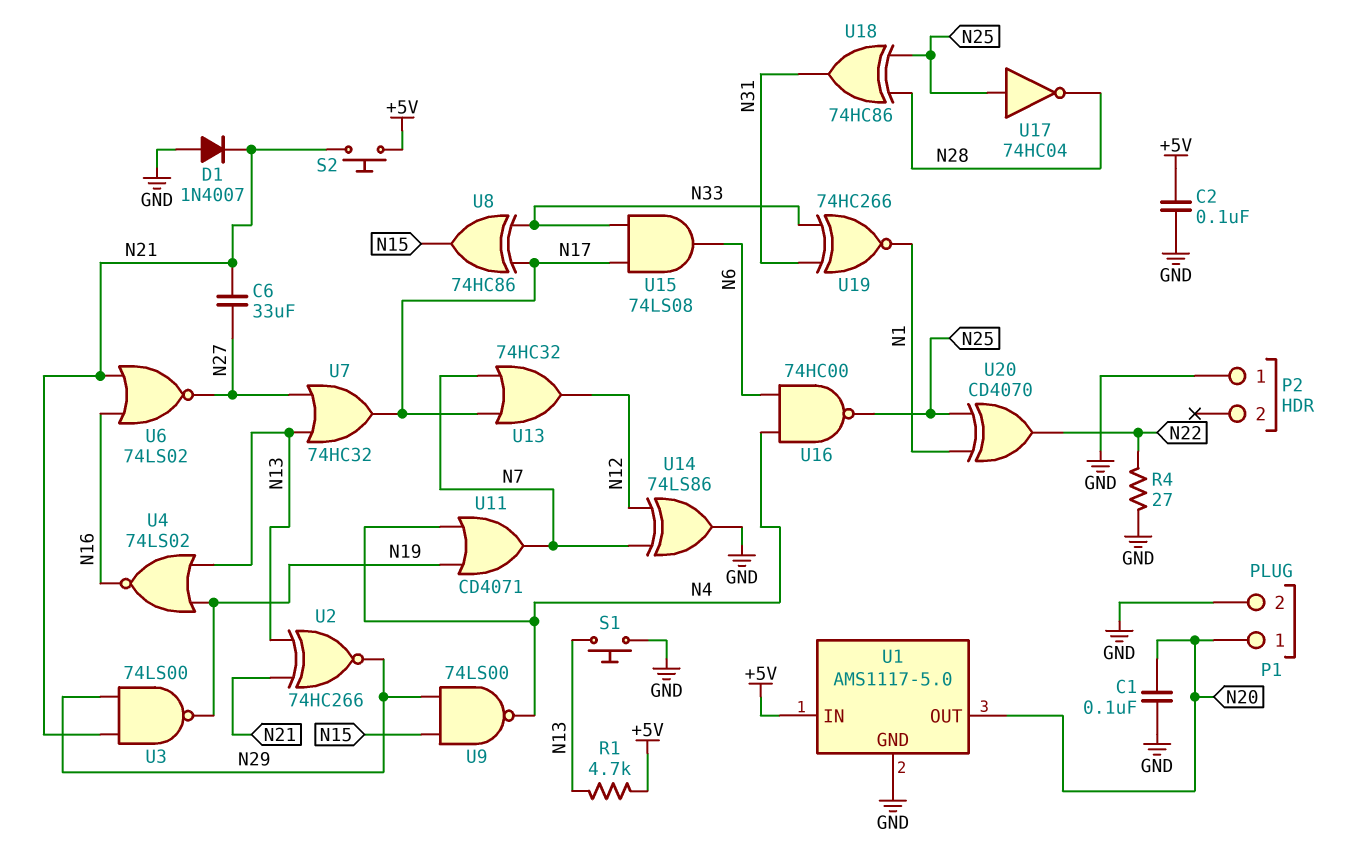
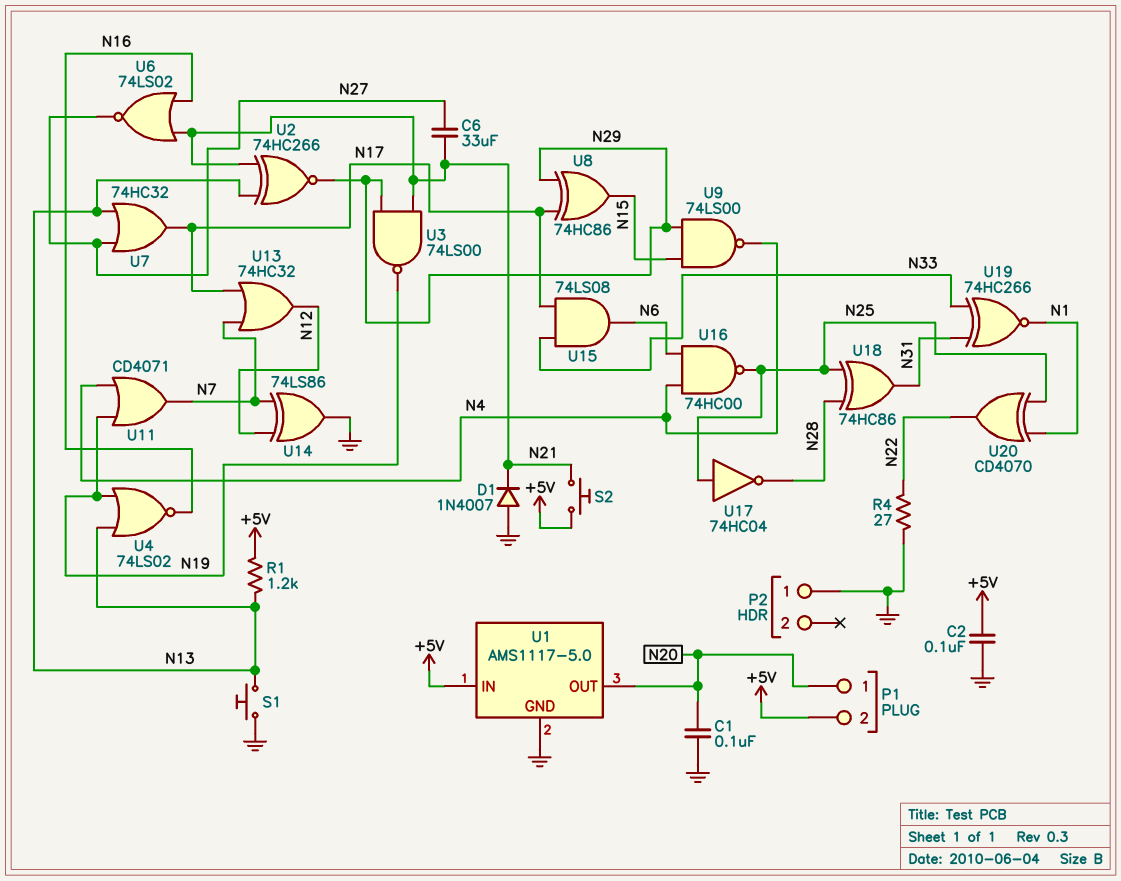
P1 pin 2: GND -> +5V
R1: 4.7k (+5V, N13) -> 1.2k (+5V, N13)
U8: XOR 74HC86 (in N17, in N33, out N15) -> XOR 74HC86 (in N17, in N29, out N15)

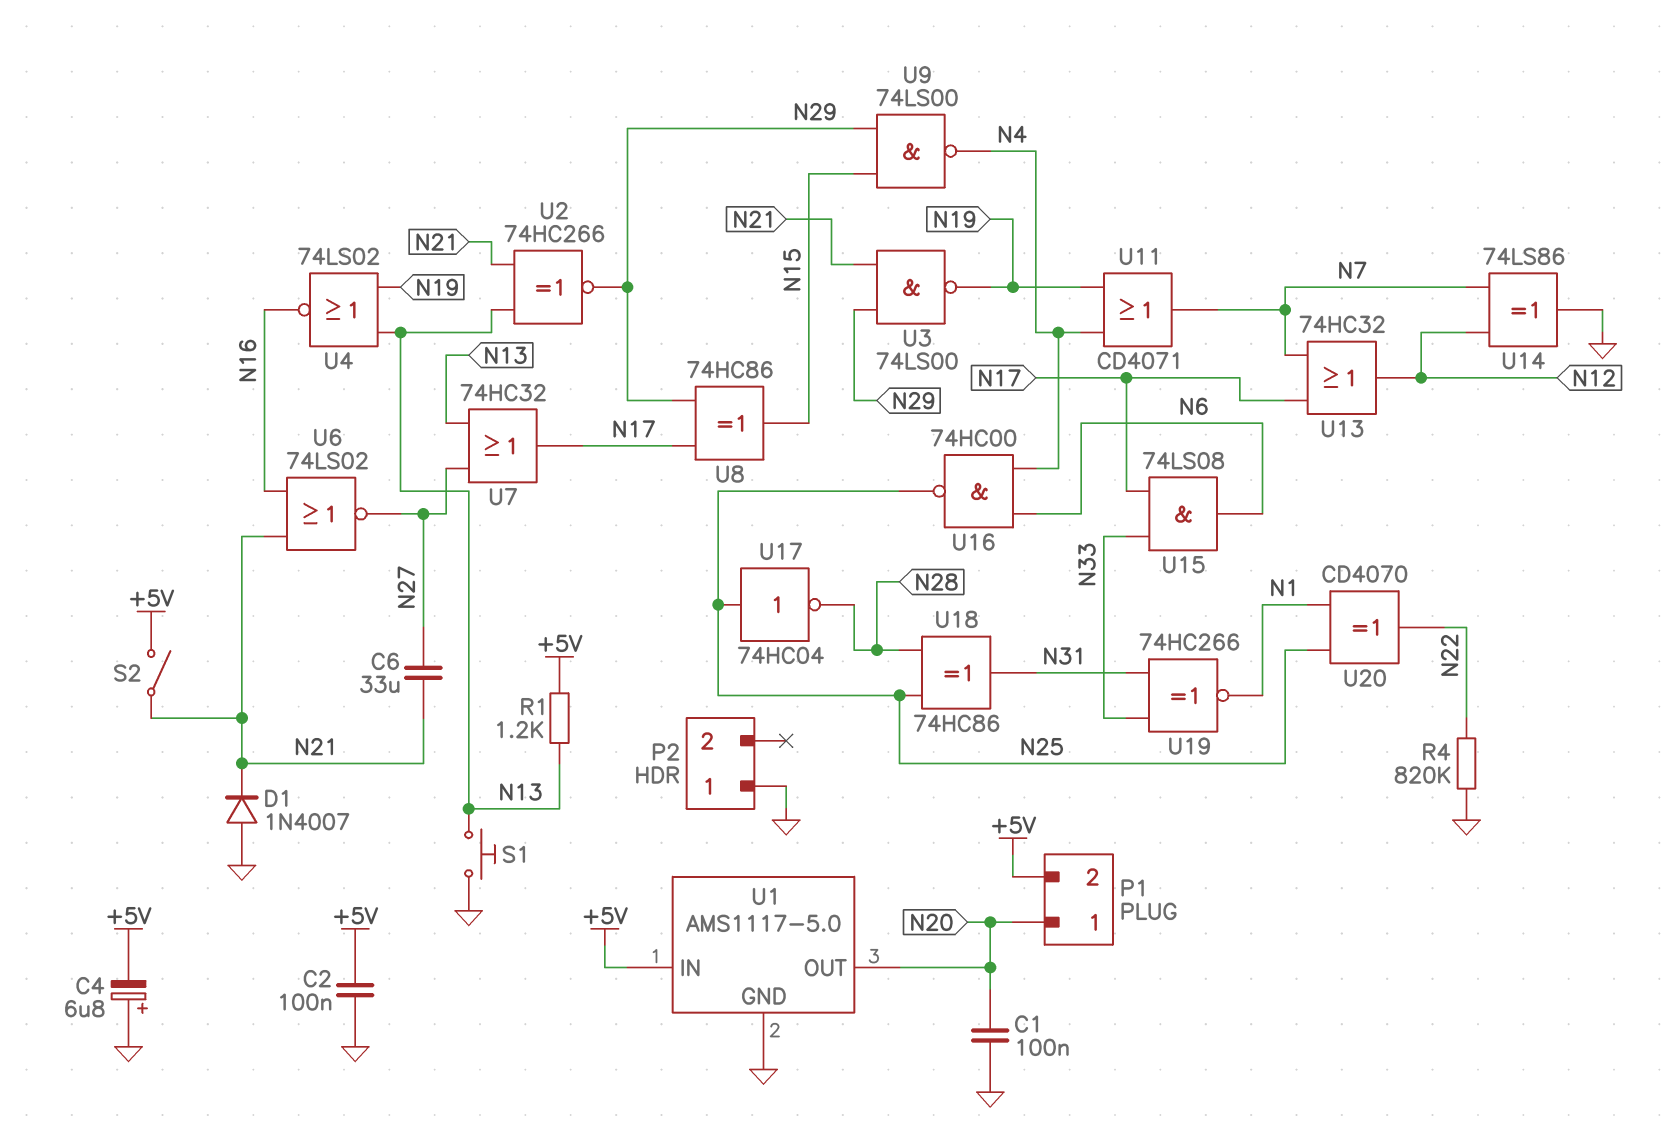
C4: none -> 6.8uF (plus GND, minus +5V)
R4: 27 (GND, N22) -> 820k (GND, N22)
S2: button (+5V, N21) -> switch (+5V, N21)

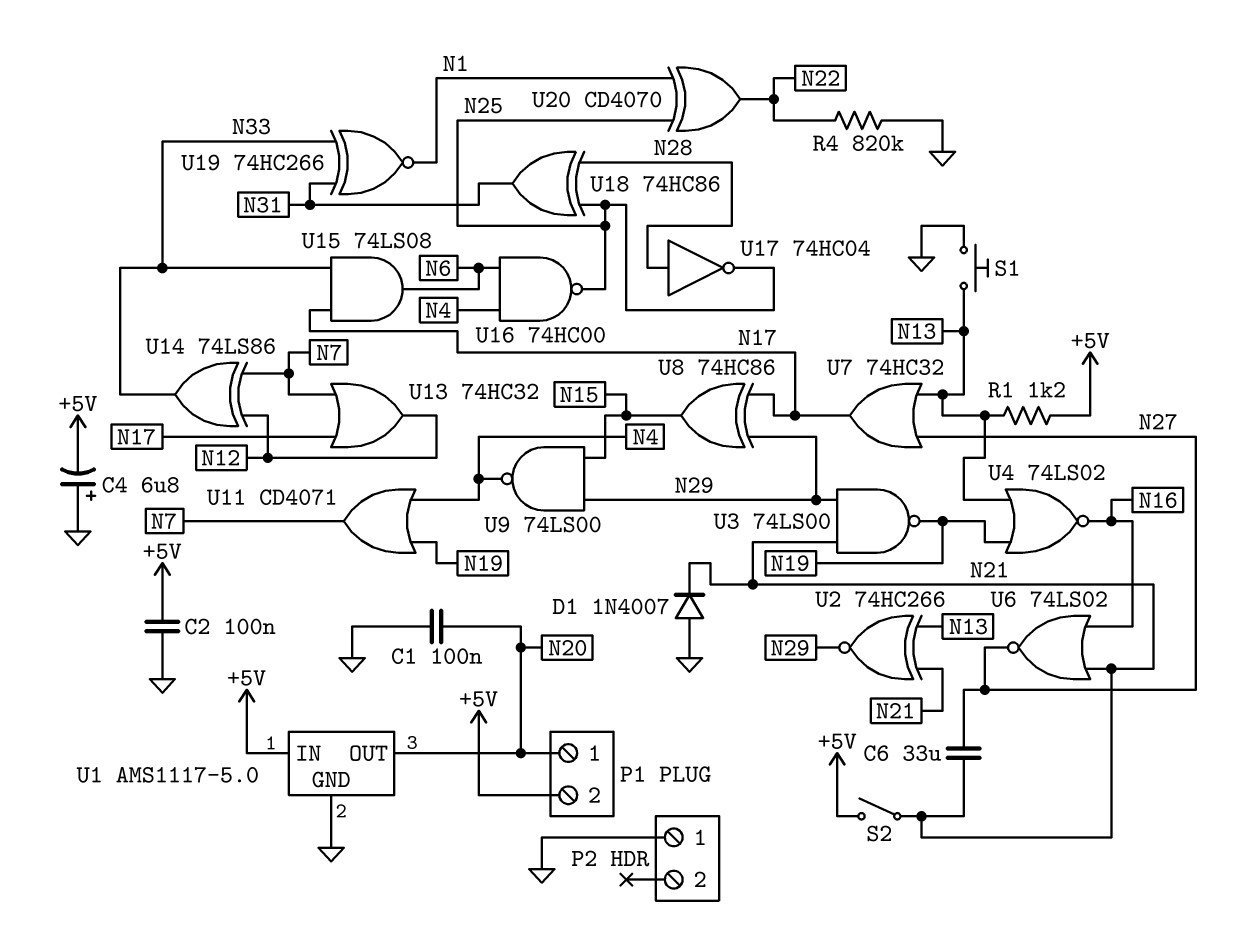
U14: XOR 74LS86 (in N7, in N12, out GND) -> XOR 74LS86 (in N7, in N12, out N33)
U17: NOT 74HC04 (in N25, out N28) -> NOT 74HC04 (in N28, out N25)

